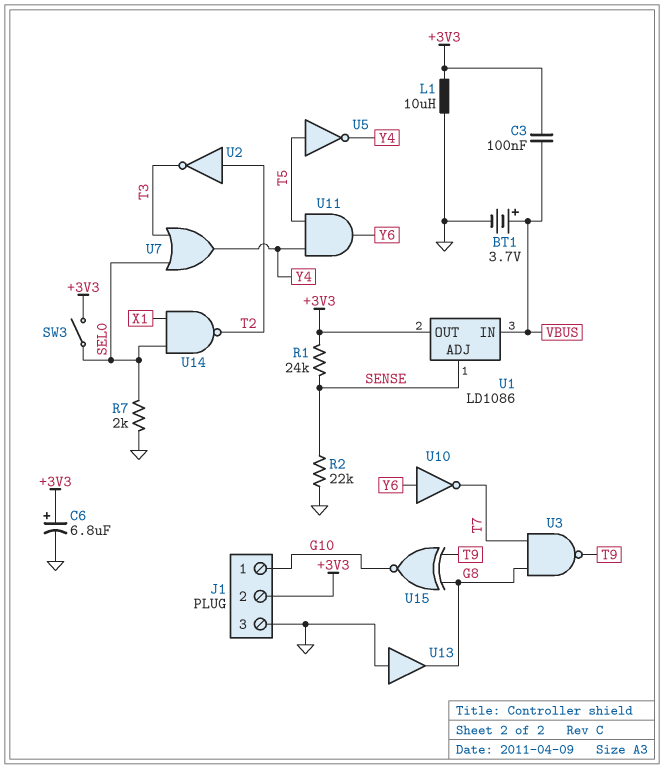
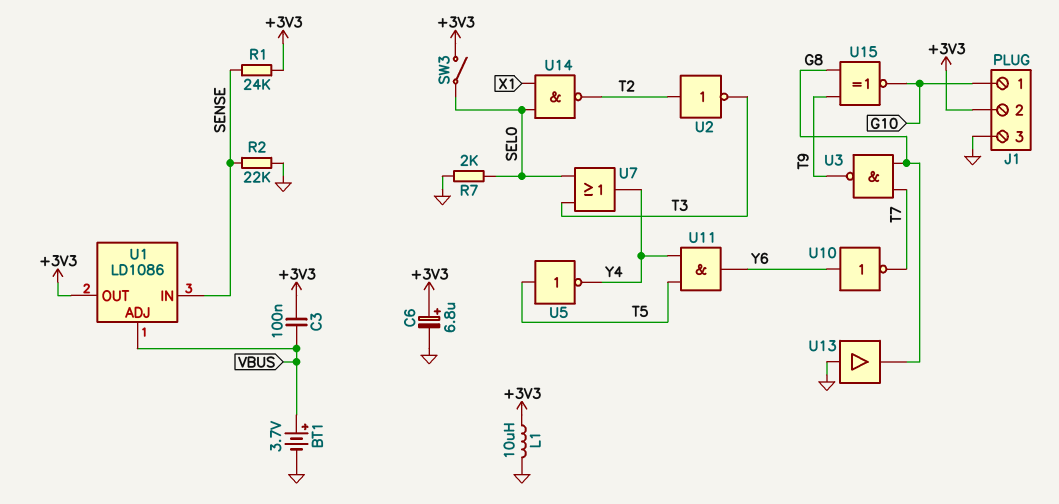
U1 pin ADJ: SENSE -> VBUS
U1 pin IN: VBUS -> SENSE

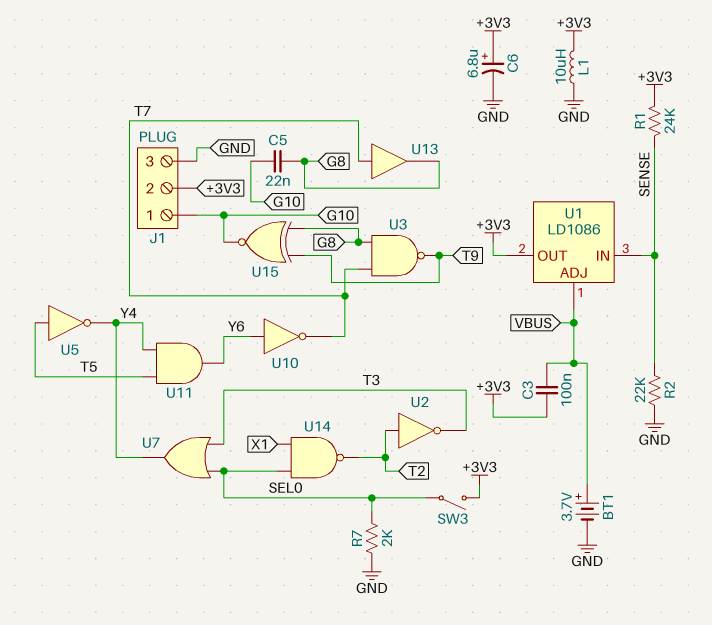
C5: none -> 22nF (G8, G10)
U13: buffer (in GND, out G8) -> buffer (in T7, out G8)

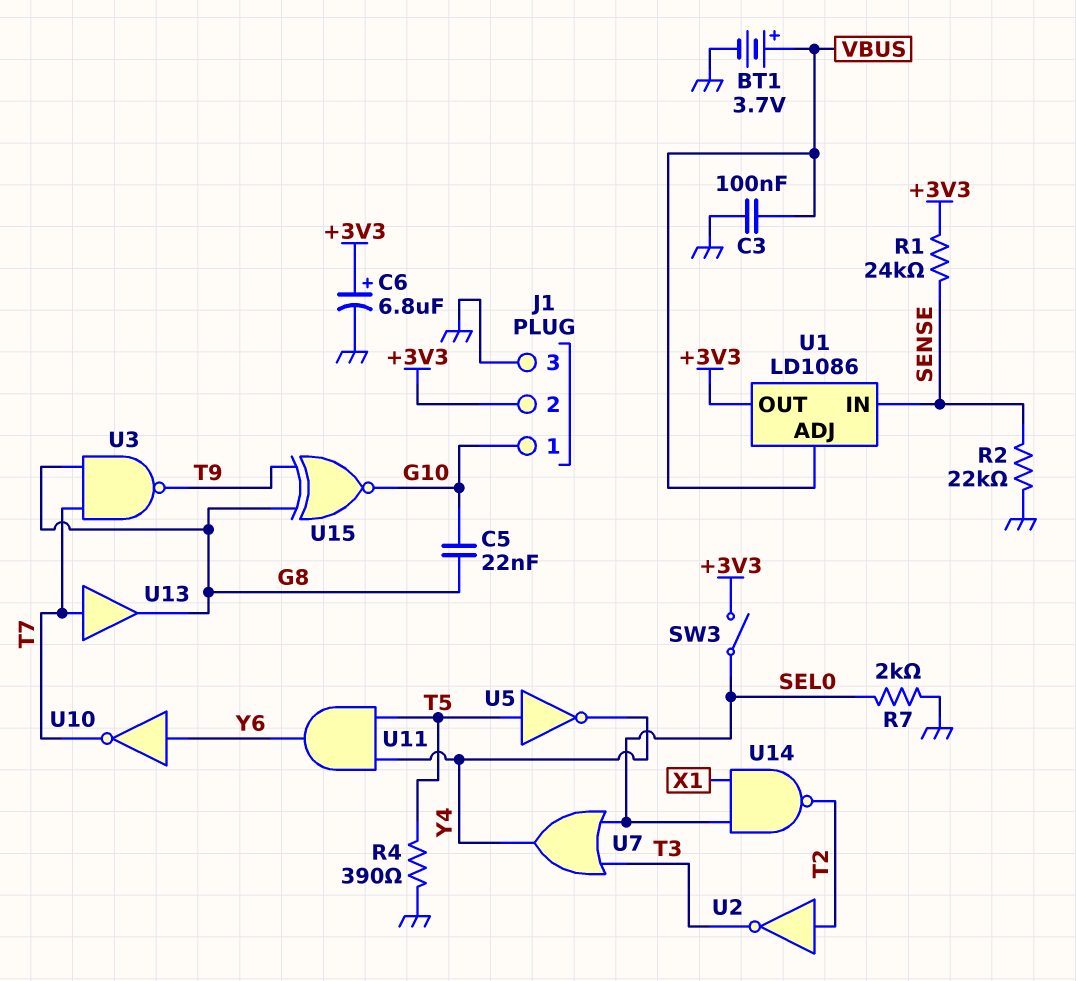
C3: 100nF (+3V3, VBUS) -> 100nF (GND, VBUS)
L1: 10uH (+3V3, GND) -> none
R4: none -> 390 (GND, T5)

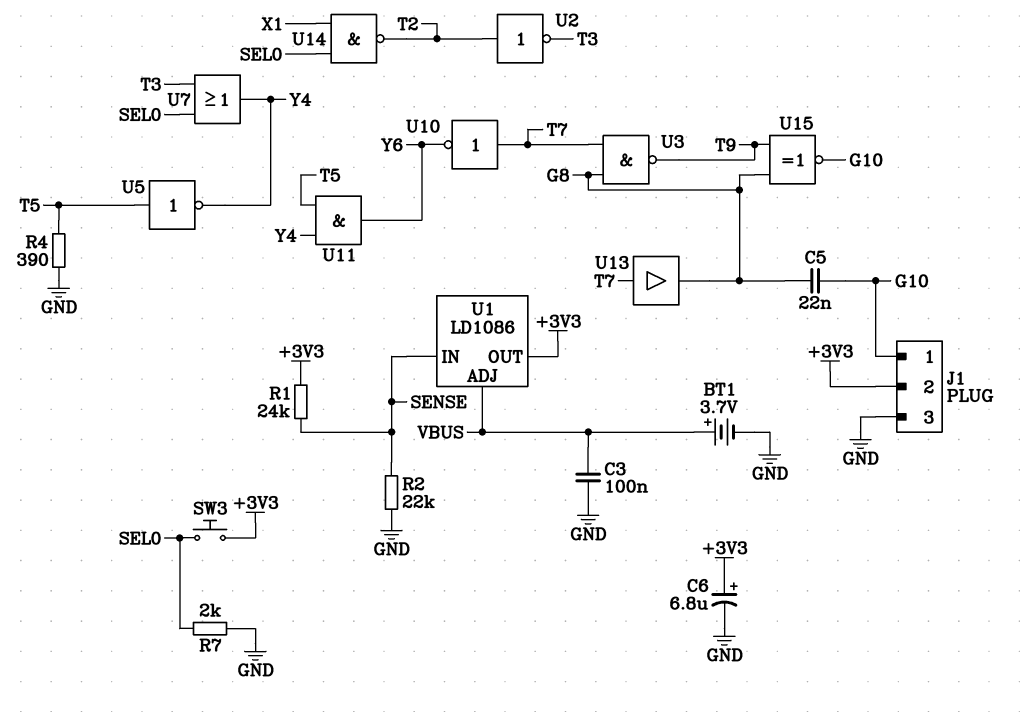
SW3: switch (+3V3, SEL0) -> button (+3V3, SEL0)
U10: NOT (in Y6, out T7) -> NOT (in T7, out Y6)

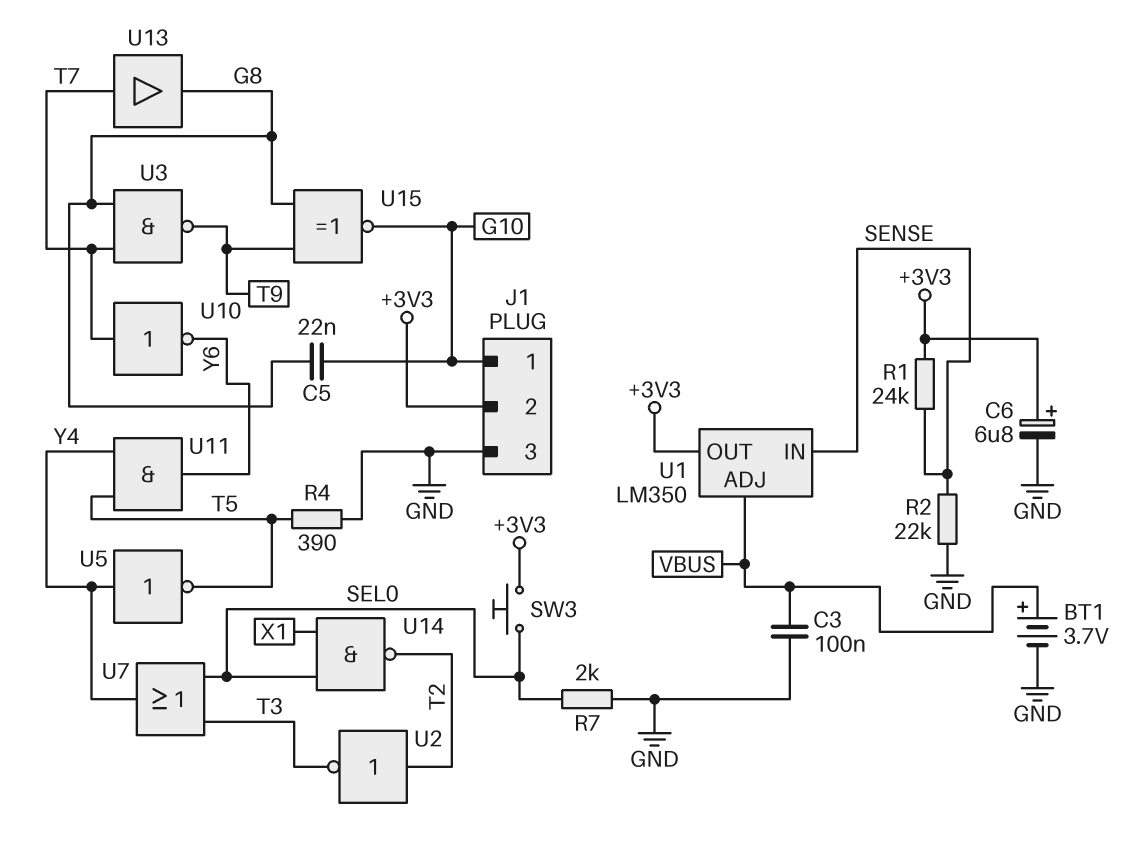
U1: LD1086 -> LM350
U5: NOT (in T5, out Y4) -> NOT (in Y4, out T5)

